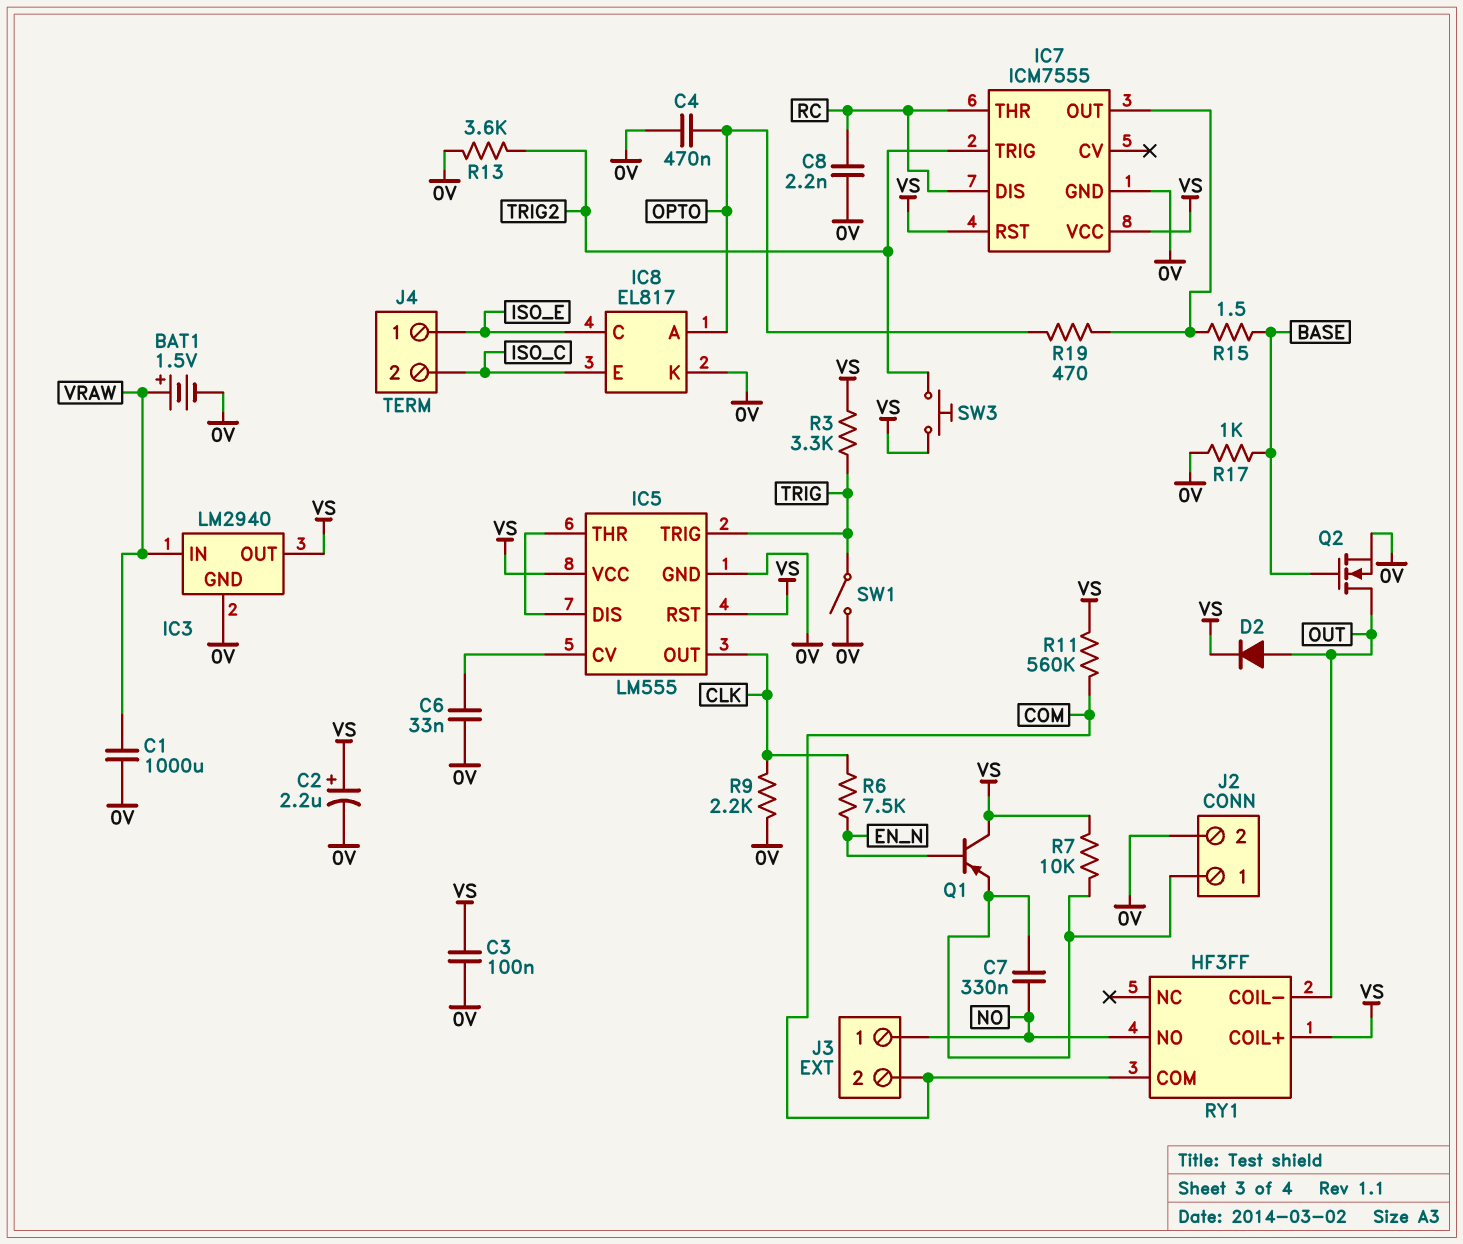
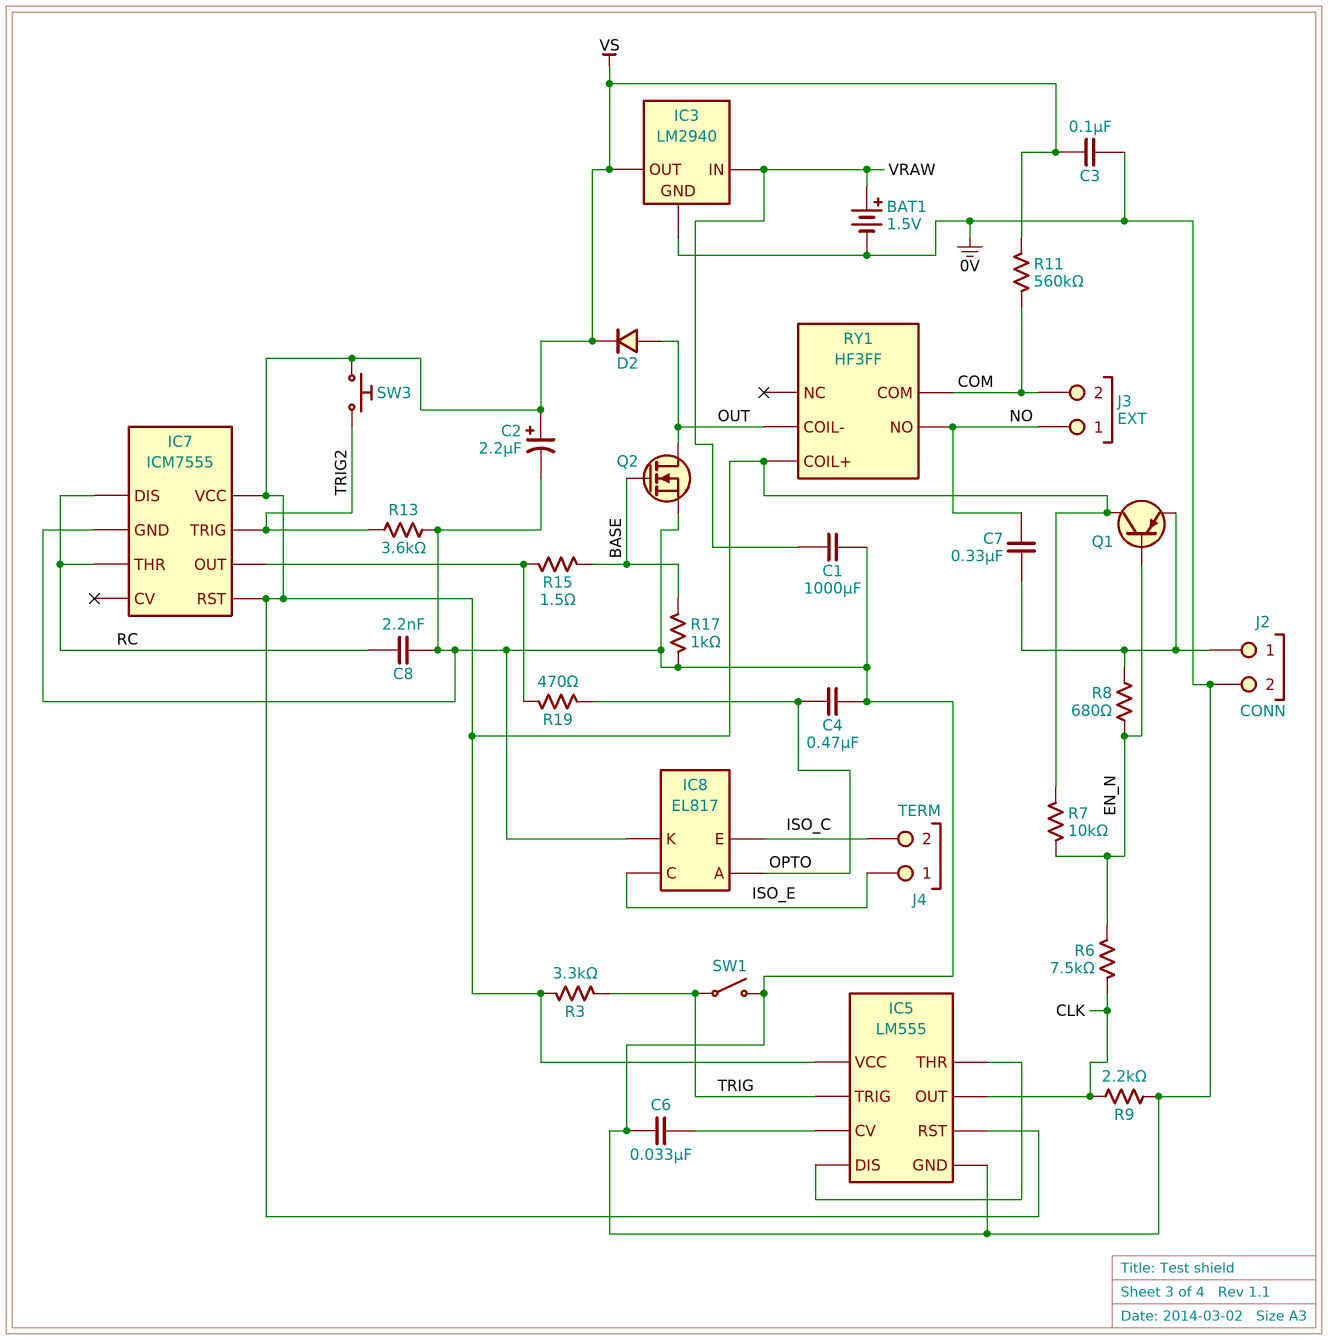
R7: 10k (J2/1, VS) -> 10k (EN_N, VS)
R8: none -> 680 (EN_N, J2/1)

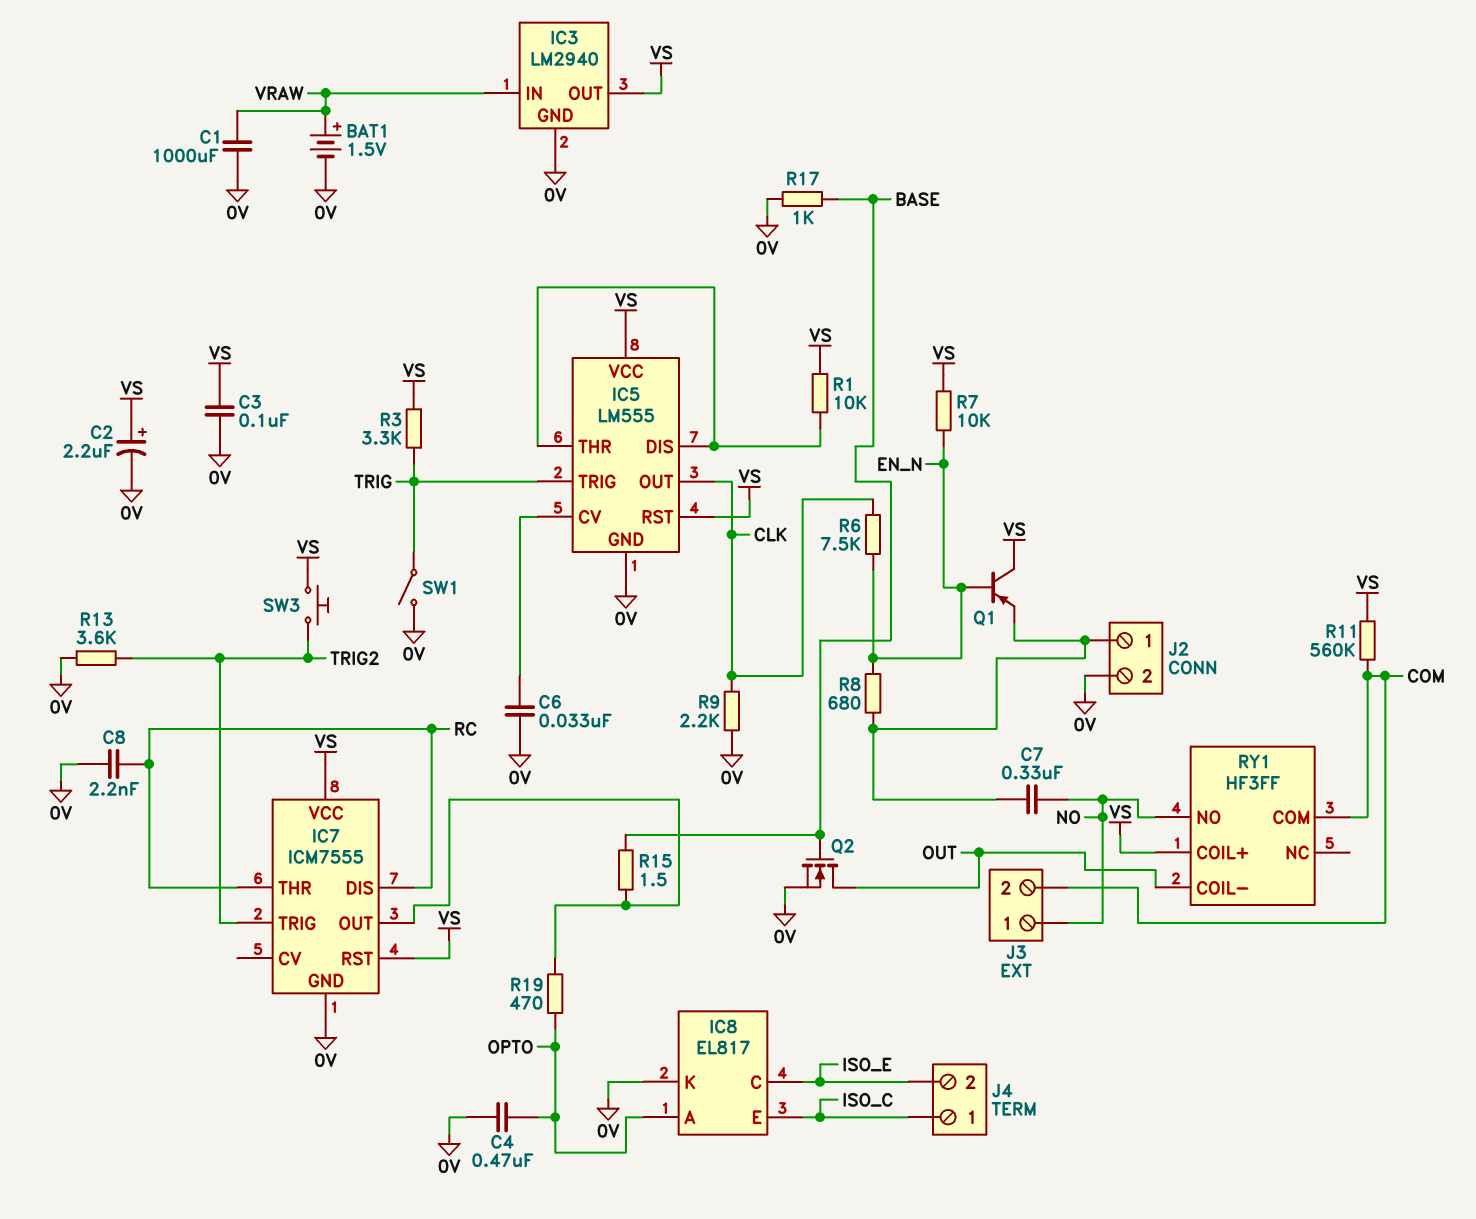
D2: diode (A OUT, K VS) -> none
J4 pin 1: ISO_E -> ISO_C
J4 pin 2: ISO_C -> ISO_E
R1: none -> 10k (IC5/DIS, VS)

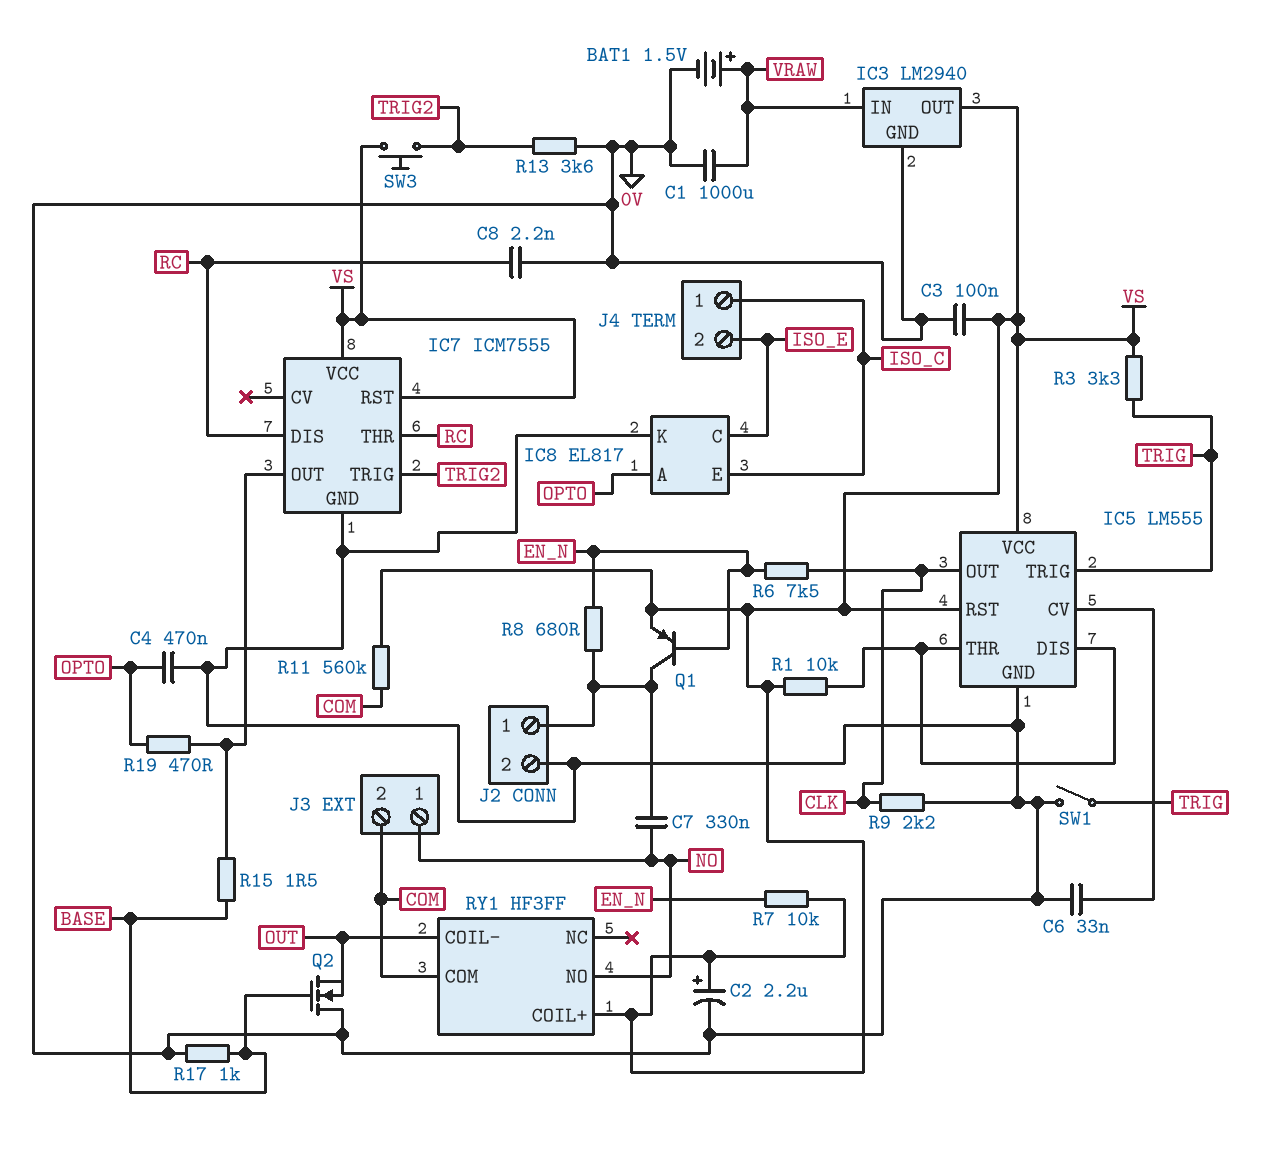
Q1: PNP (B EN_N, C VS, E J2/1) -> PNP (B EN_N, C J2/1, E VS)
Q2: NMOS (G BASE, D OUT, S 0V) -> NMOS (G BASE, D 0V, S OUT)

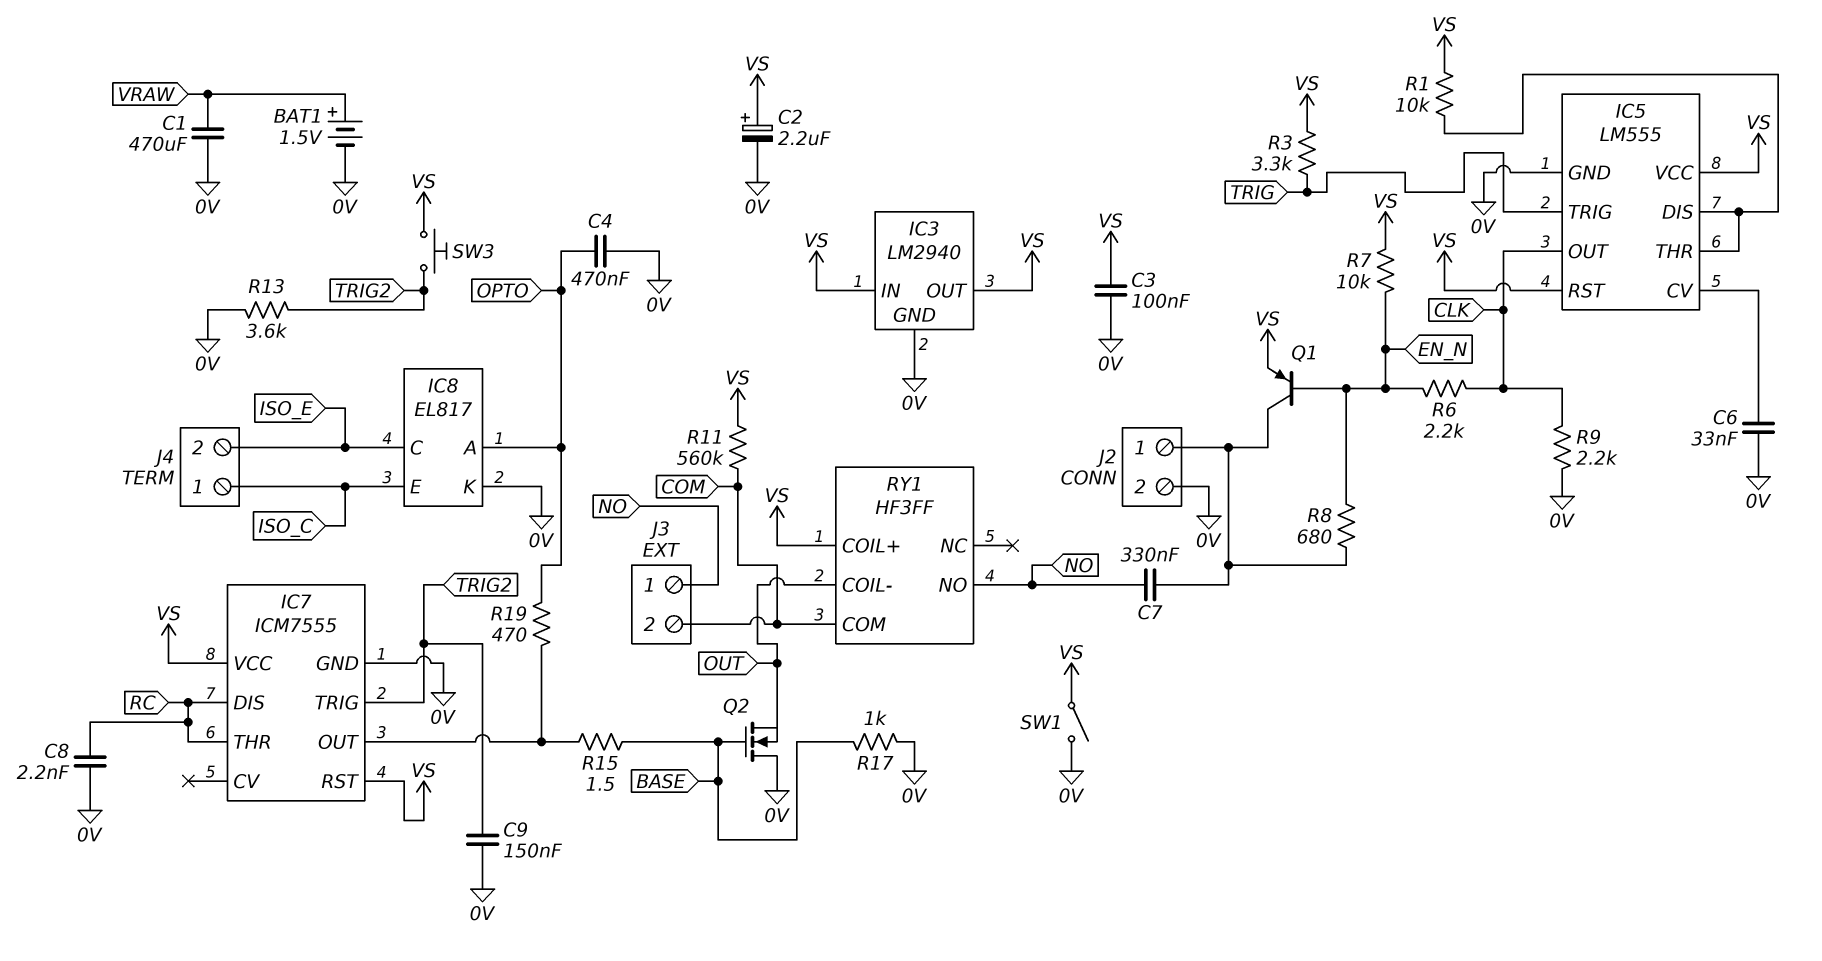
C1: 1000uF (0V, VRAW) -> 470uF (0V, VRAW)
C9: none -> 150nF (0V, TRIG2)
IC3 pin IN: VRAW -> VS
R6: 7.5k (CLK, EN_N) -> 2.2k (CLK, EN_N)
SW1: switch (0V, TRIG) -> switch (0V, VS)

